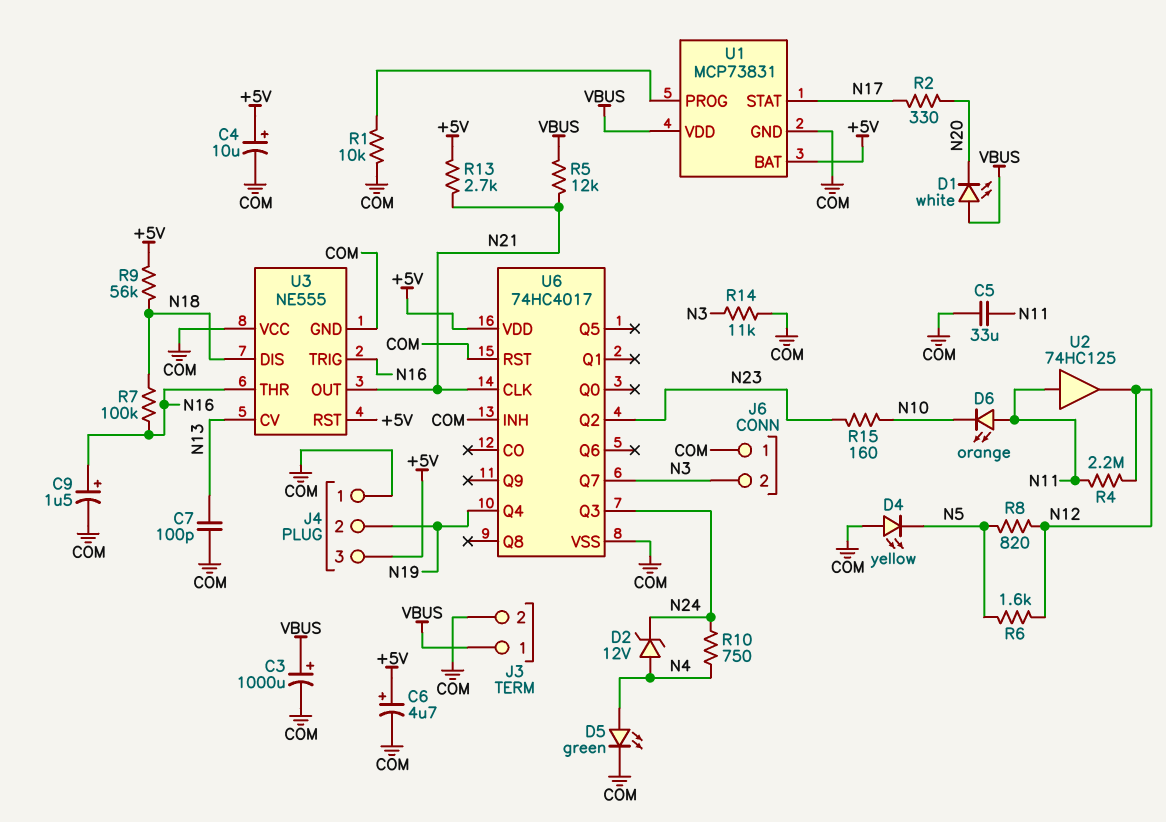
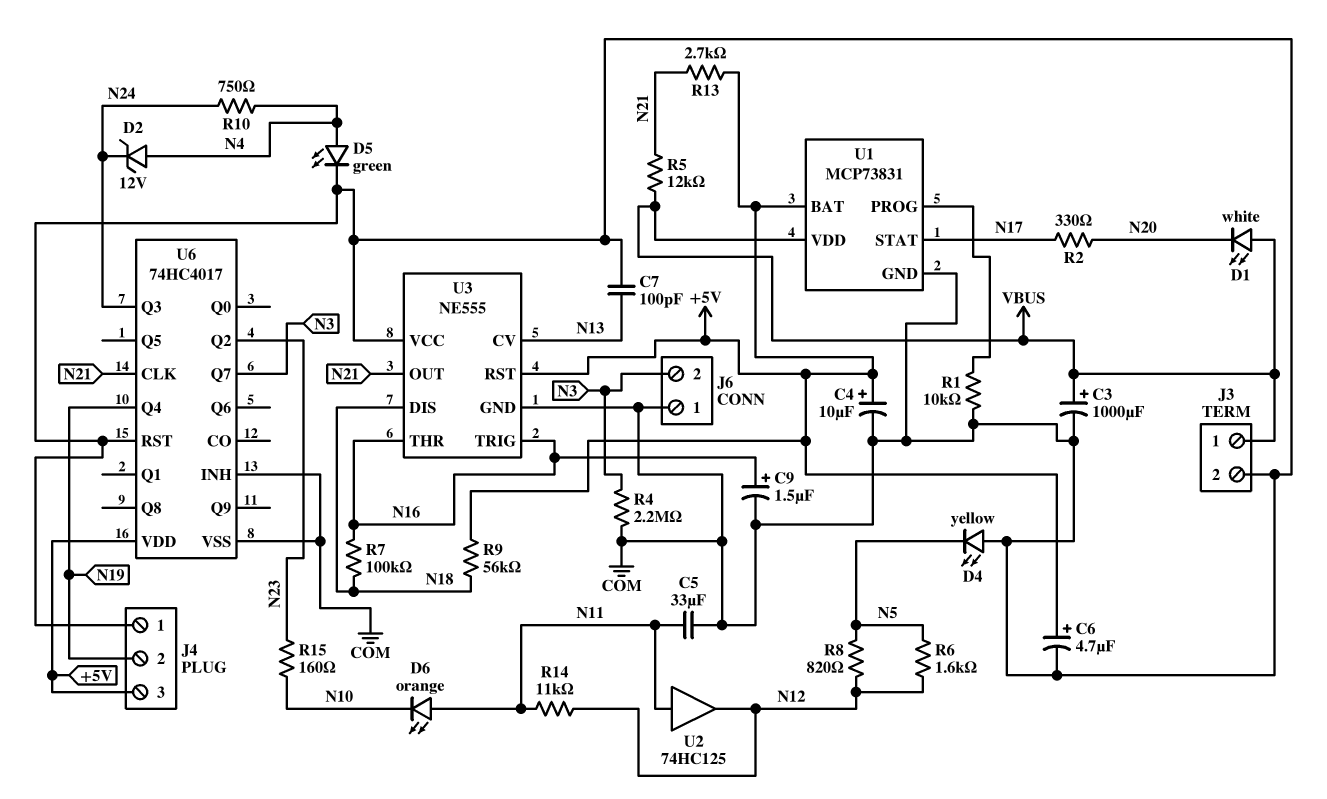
R4: 2.2M (N11, N12) -> 2.2M (COM, N3)
R14: 11k (COM, N3) -> 11k (N11, N12)

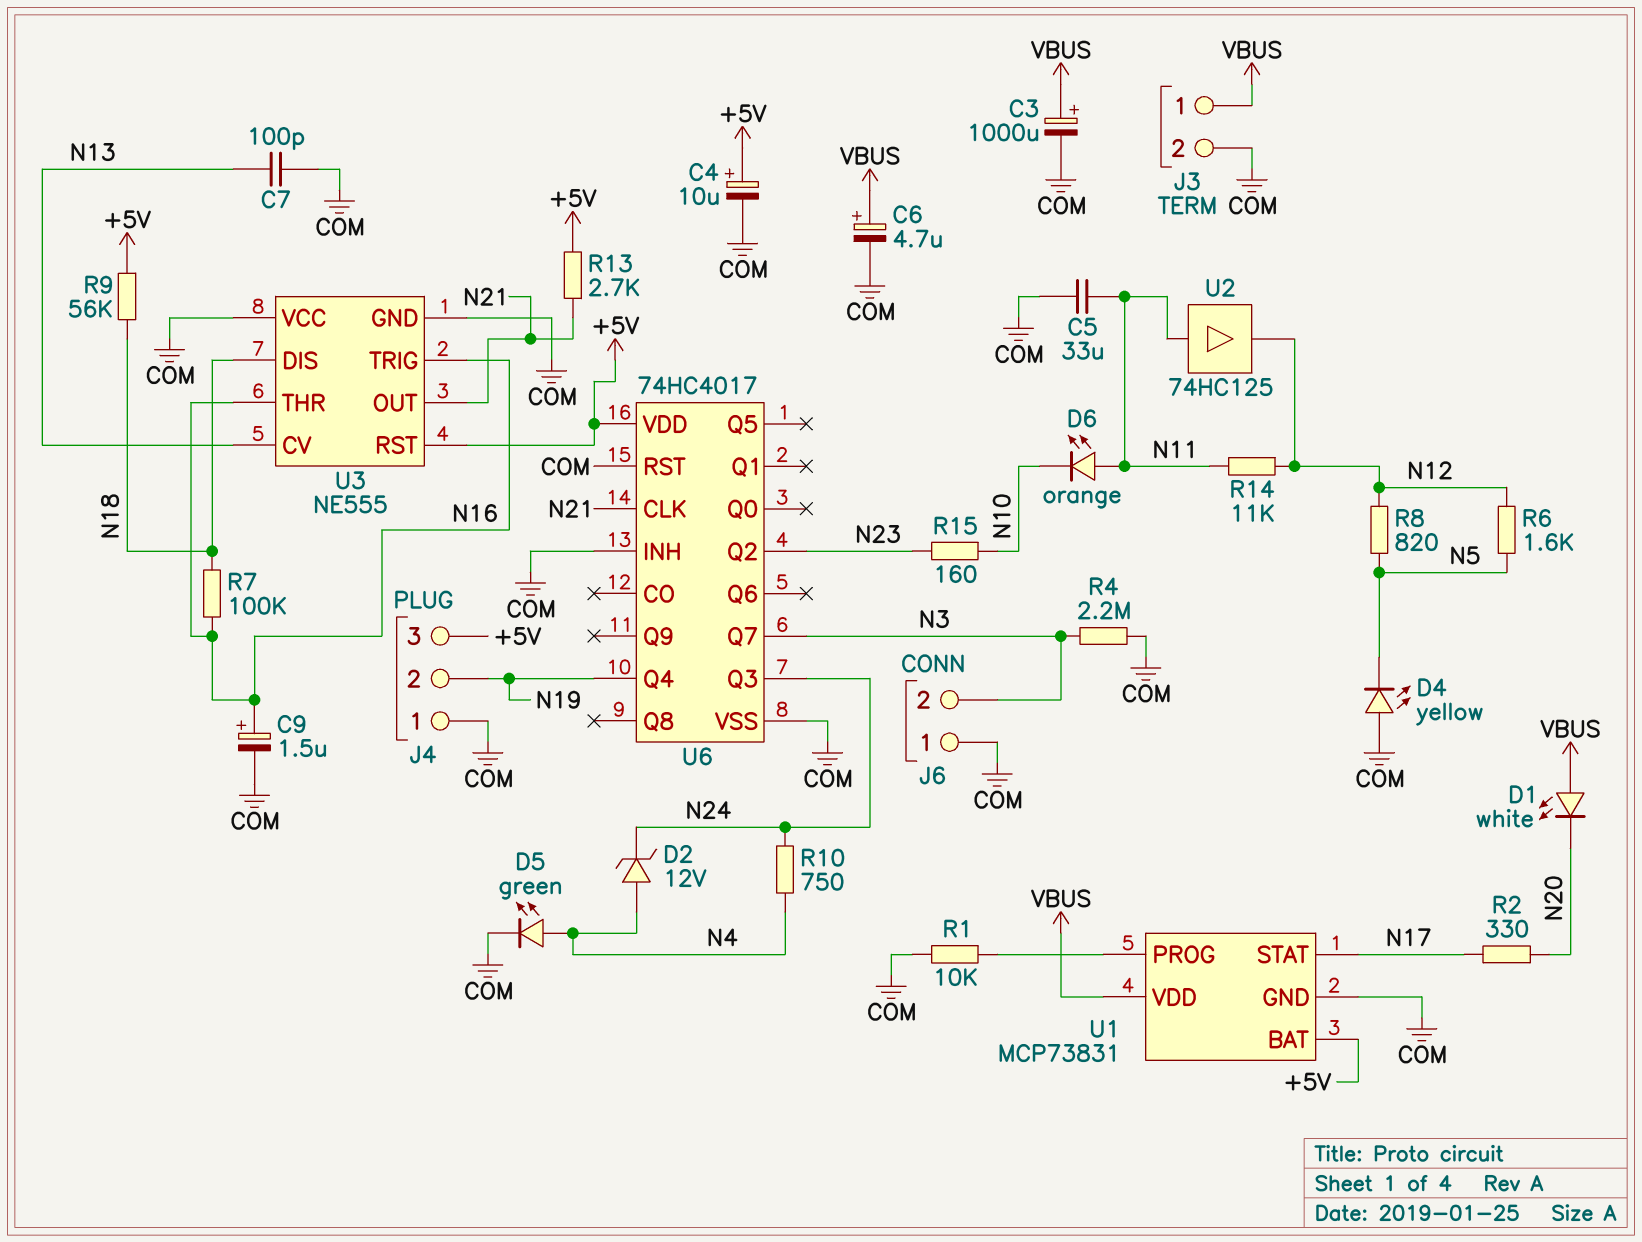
C6: 4.7uF (plus +5V, minus COM) -> 4.7uF (plus VBUS, minus COM)
R5: 12k (N21, VBUS) -> none

